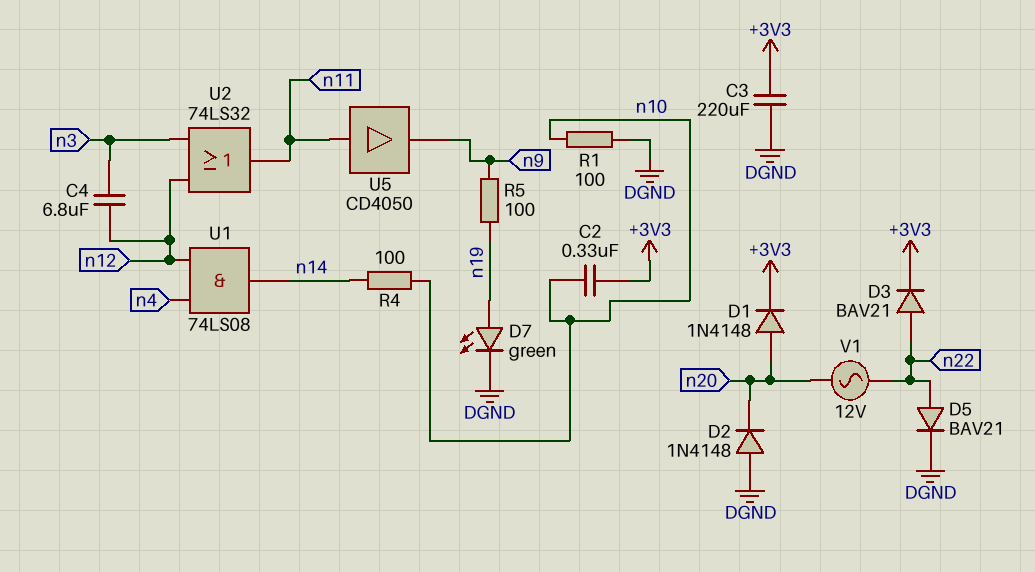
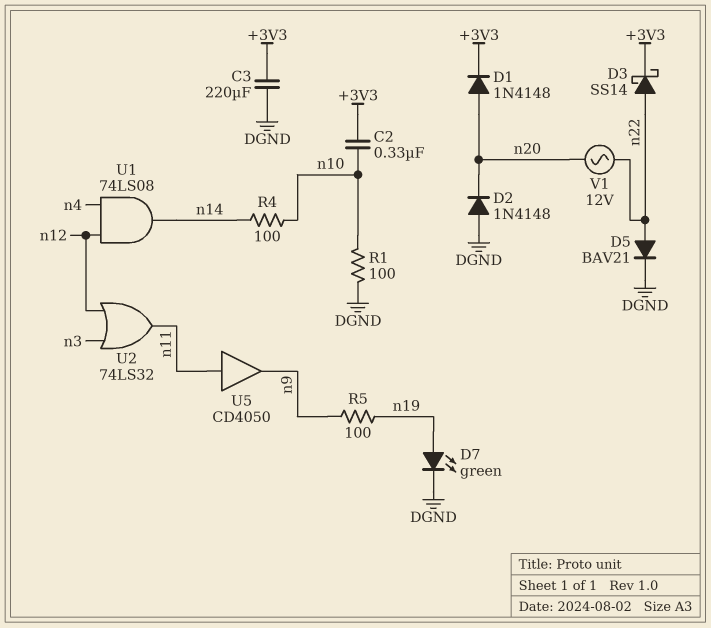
C4: 6.8uF (n3, n12) -> none
D3: diode BAV21 (A n22, K +3V3) -> schottky SS14 (A n22, K +3V3)

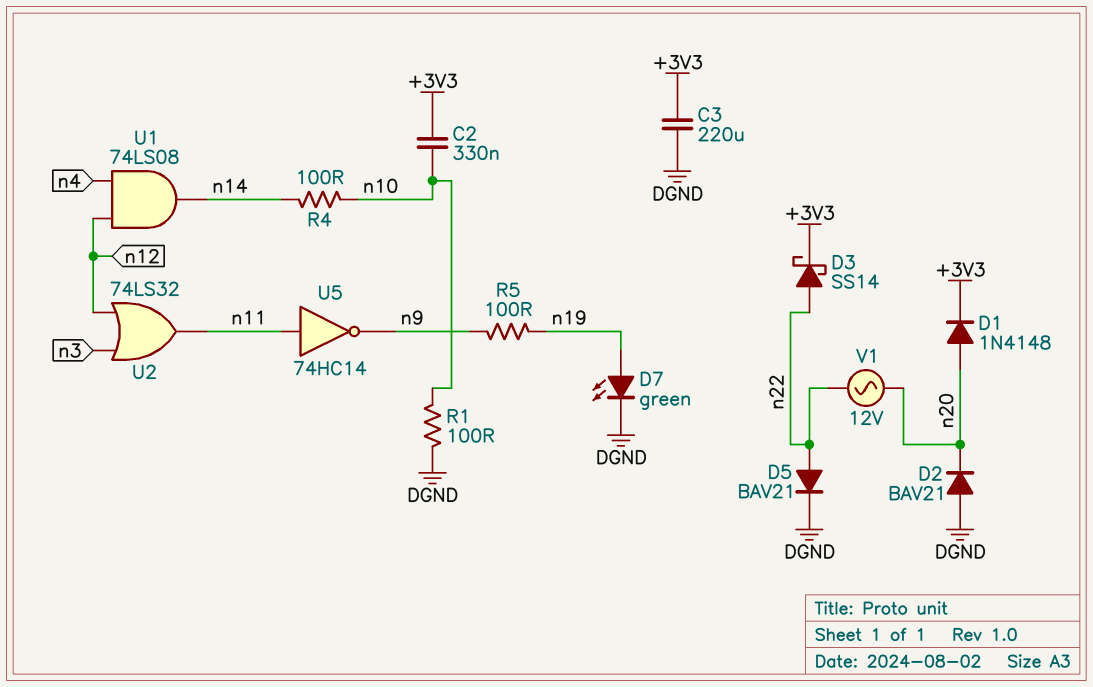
D2: diode 1N4148 (A DGND, K n20) -> diode BAV21 (A DGND, K n20)
U5: buffer CD4050 (in n11, out n9) -> NOT 74HC14 (in n11, out n9)

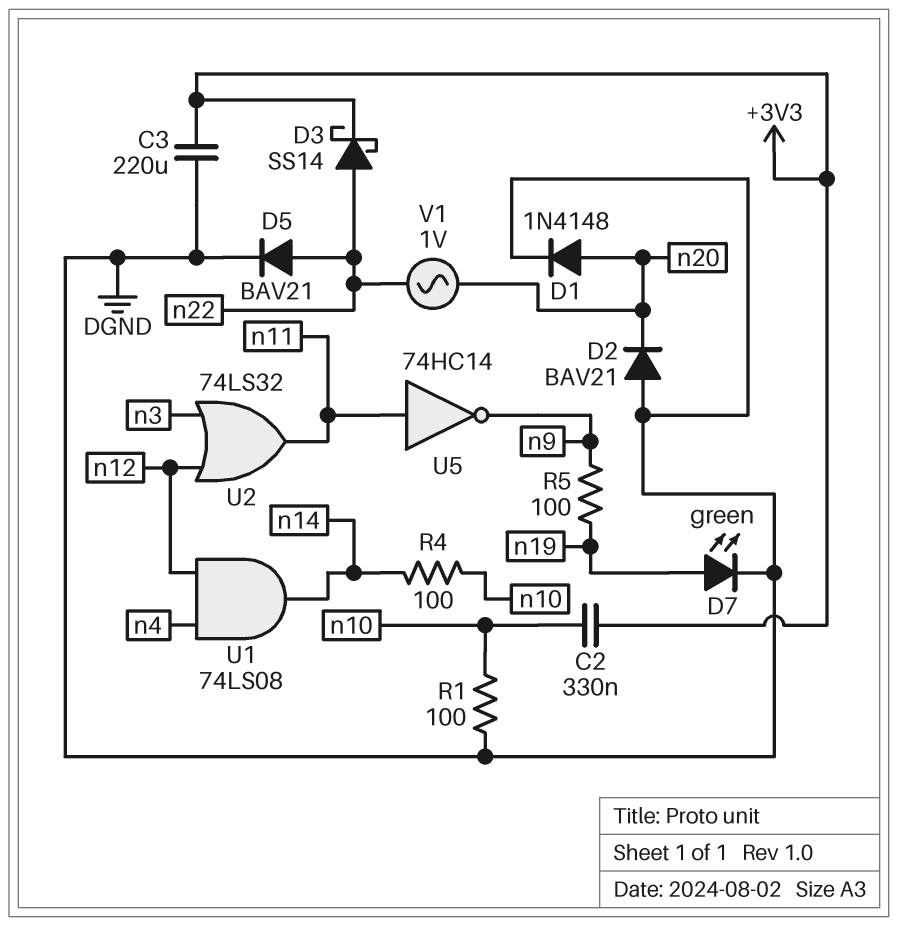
D1: diode 1N4148 (A n20, K +3V3) -> diode 1N4148 (A n20, K DGND)
V1: AC 12V (n20, n22) -> AC 1V (n20, n22)

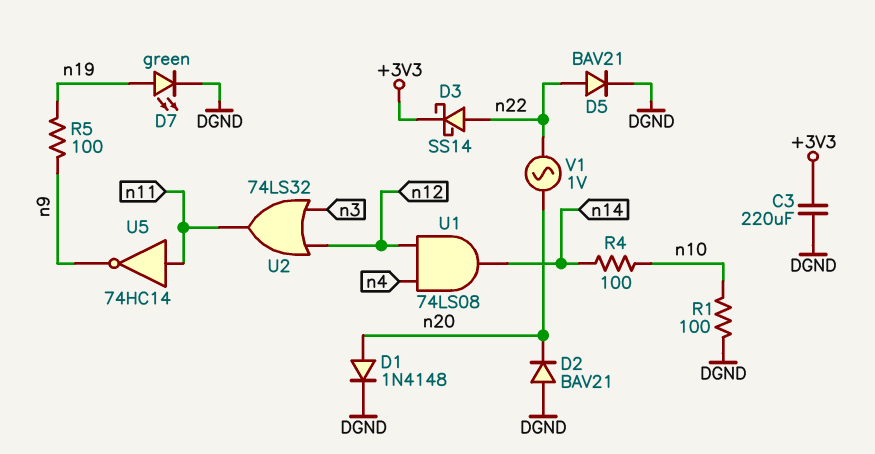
C2: 330nF (+3V3, n10) -> none

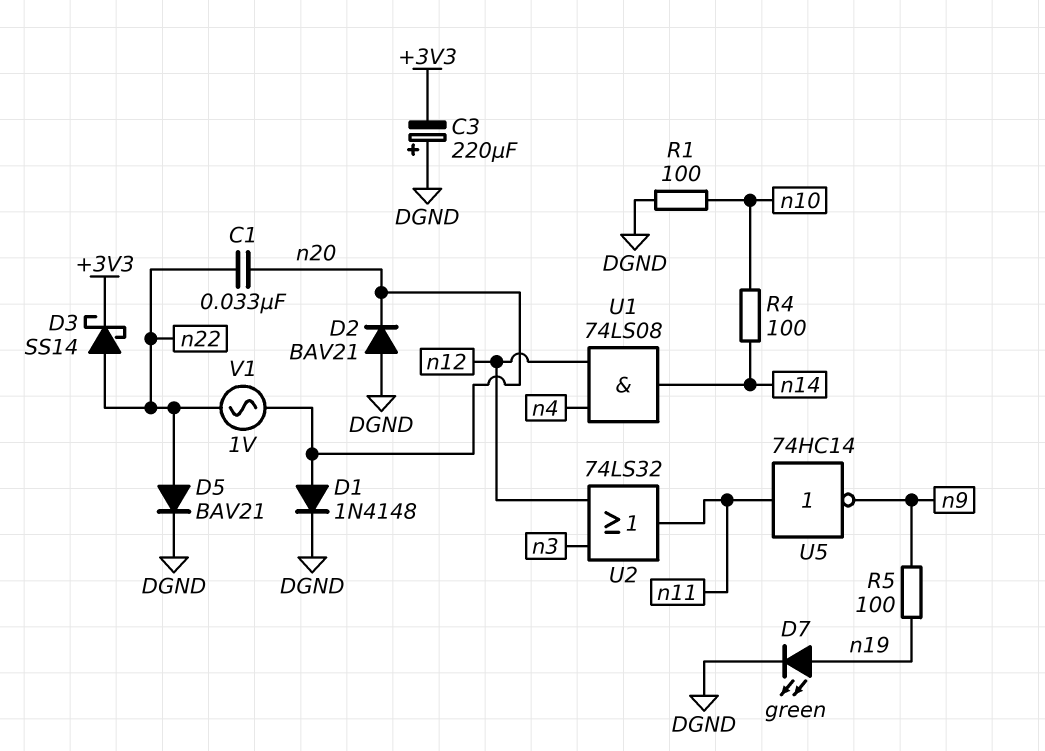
C1: none -> 33nF (n20, n22)
C3: 220uF (+3V3, DGND) -> 220uF (plus DGND, minus +3V3)

